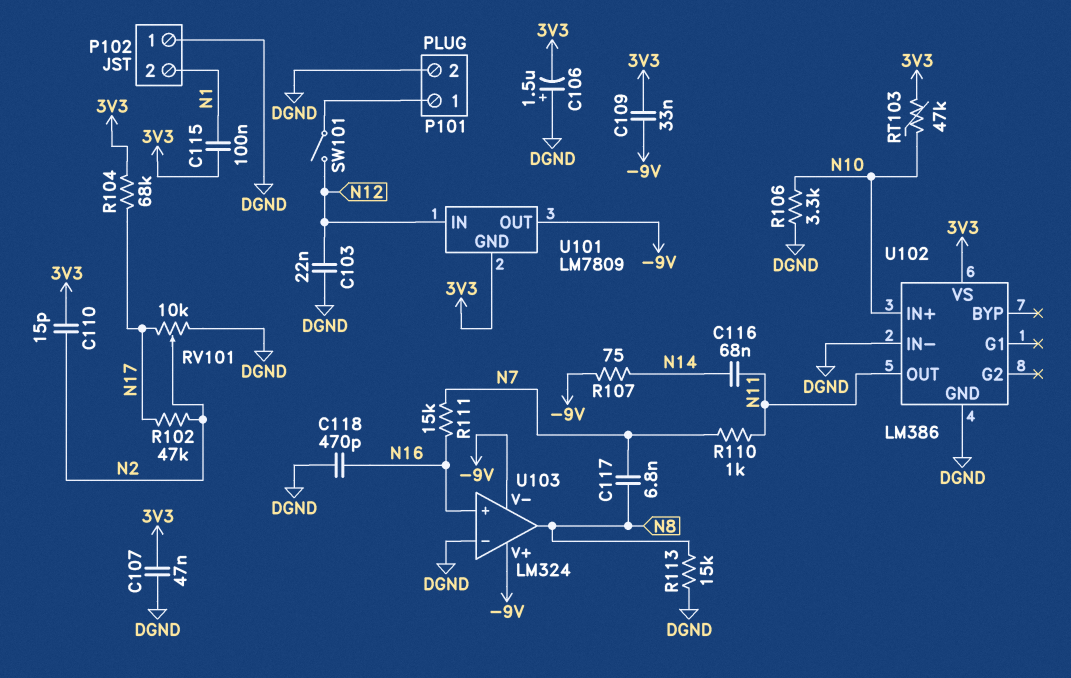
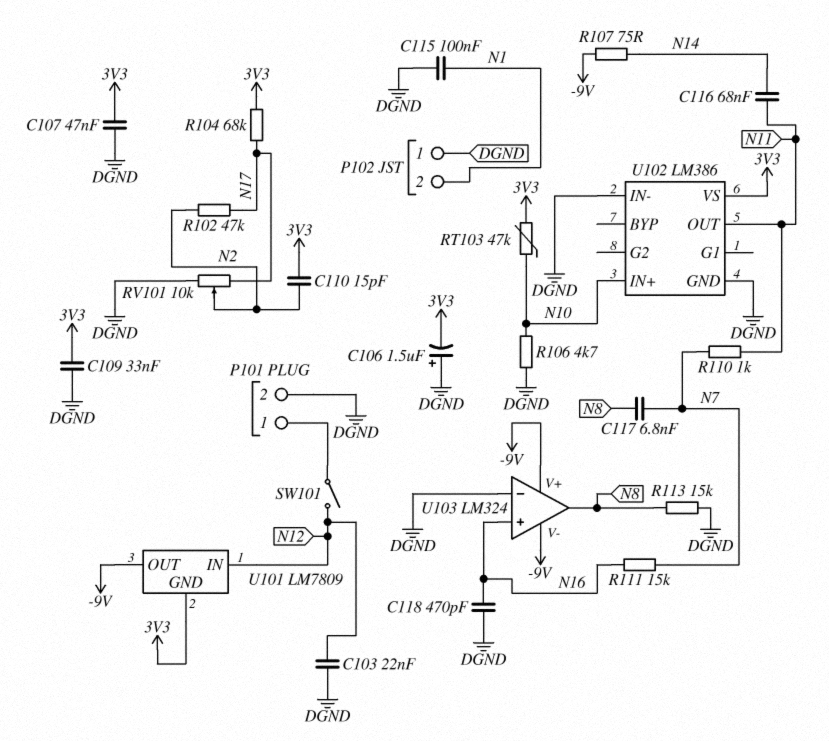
C109: 33nF (-9V, 3V3) -> 33nF (3V3, DGND)
C115: 100nF (3V3, N1) -> 100nF (DGND, N1)
R106: 3.3k (DGND, N10) -> 4.7k (DGND, N10)

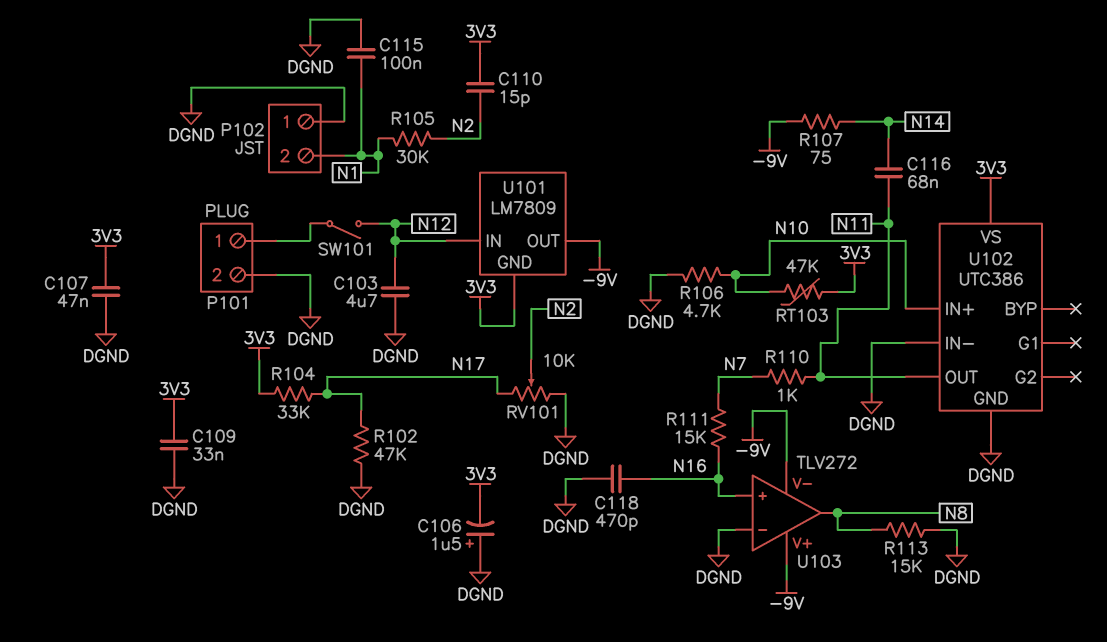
C103: 22nF (DGND, N12) -> 4.7uF (DGND, N12)
C117: 6.8nF (N7, N8) -> none
R102: 47k (N2, N17) -> 47k (DGND, N17)
R104: 68k (3V3, N17) -> 33k (3V3, N17)
R105: none -> 30k (N1, N2)
U102: LM386 -> UTC386
U103: LM324 -> TLV272

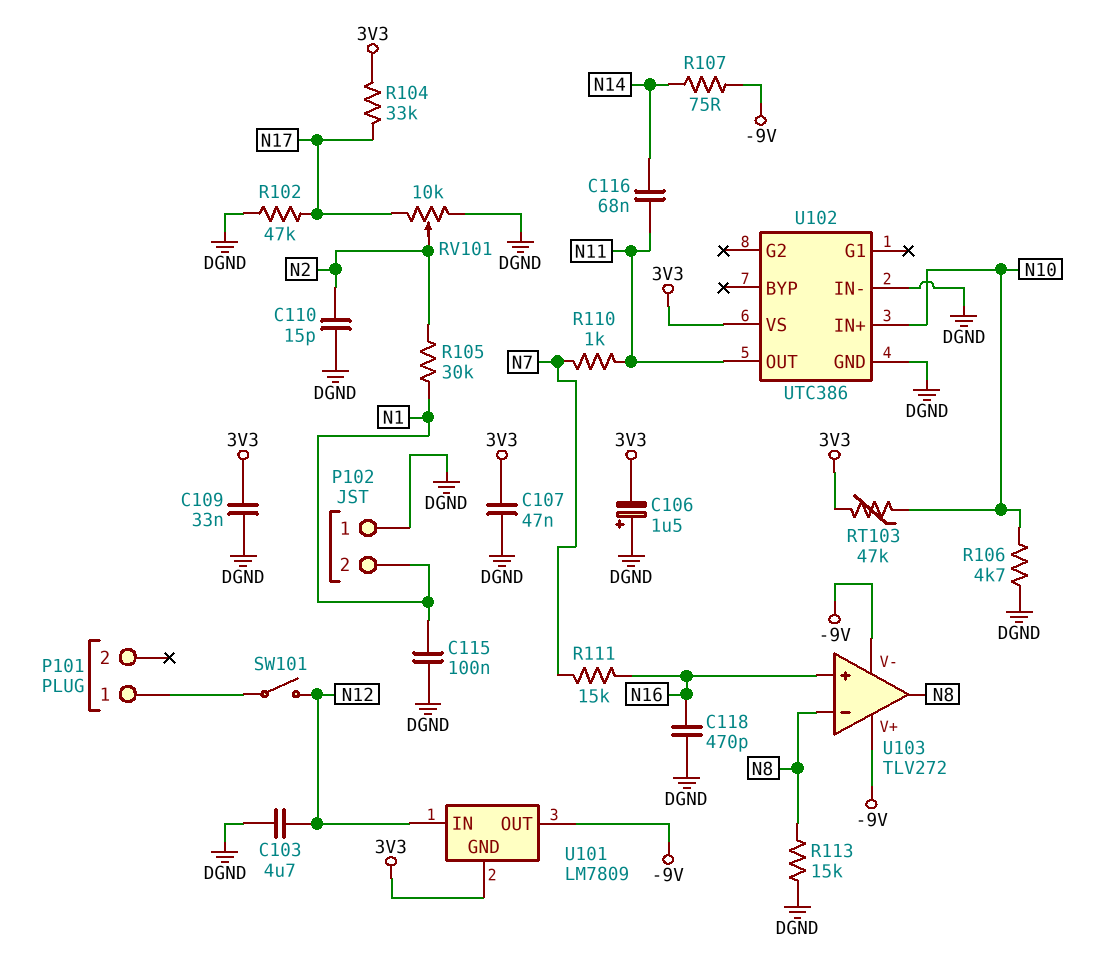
C110: 15pF (3V3, N2) -> 15pF (DGND, N2)
P101 pin 2: DGND -> none
U103 pin in-: DGND -> N8

